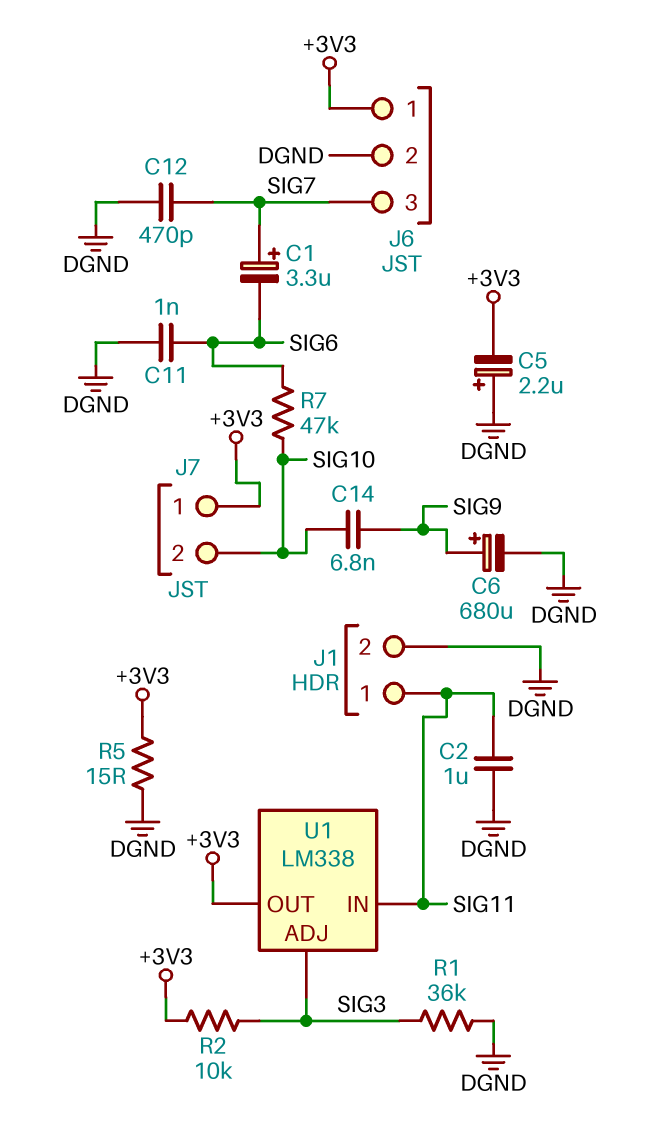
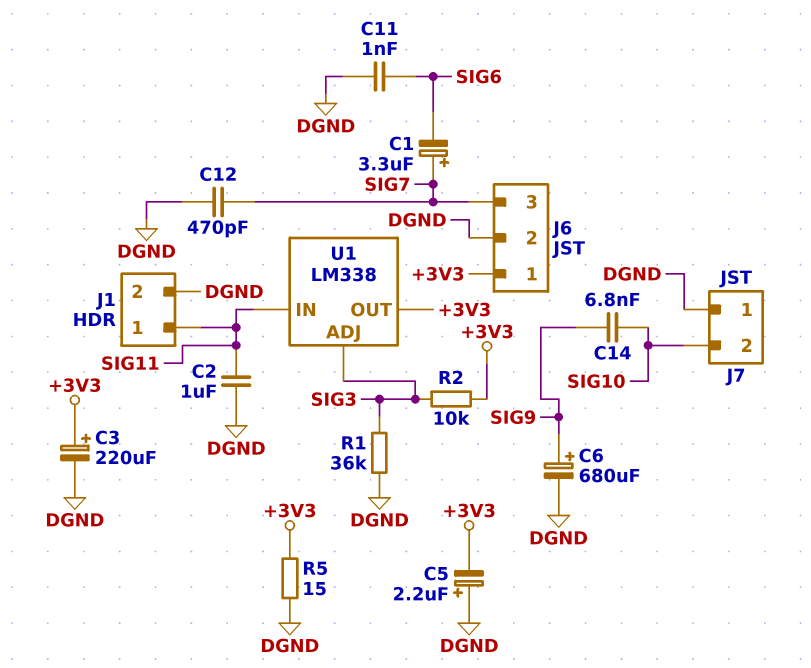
C3: none -> 220uF (plus +3V3, minus DGND)
J7 pin 1: +3V3 -> DGND
R7: 47k (SIG6, SIG10) -> none

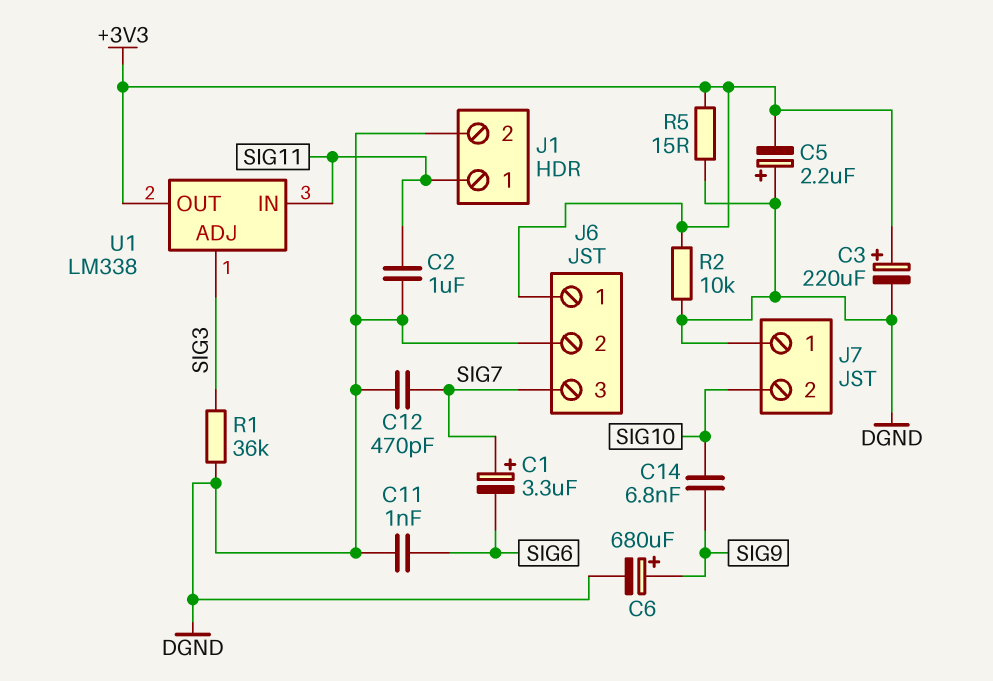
R2: 10k (+3V3, SIG3) -> 10k (+3V3, DGND)

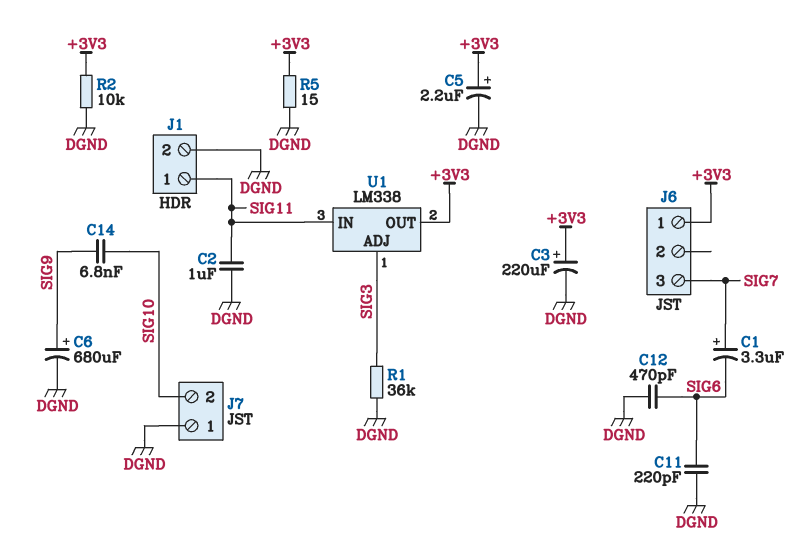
C5: 2.2uF (plus DGND, minus +3V3) -> 2.2uF (plus +3V3, minus DGND)
C11: 1nF (DGND, SIG6) -> 220pF (DGND, SIG6)
C12: 470pF (DGND, SIG7) -> 470pF (DGND, SIG6)
J6 pin 2: DGND -> none

